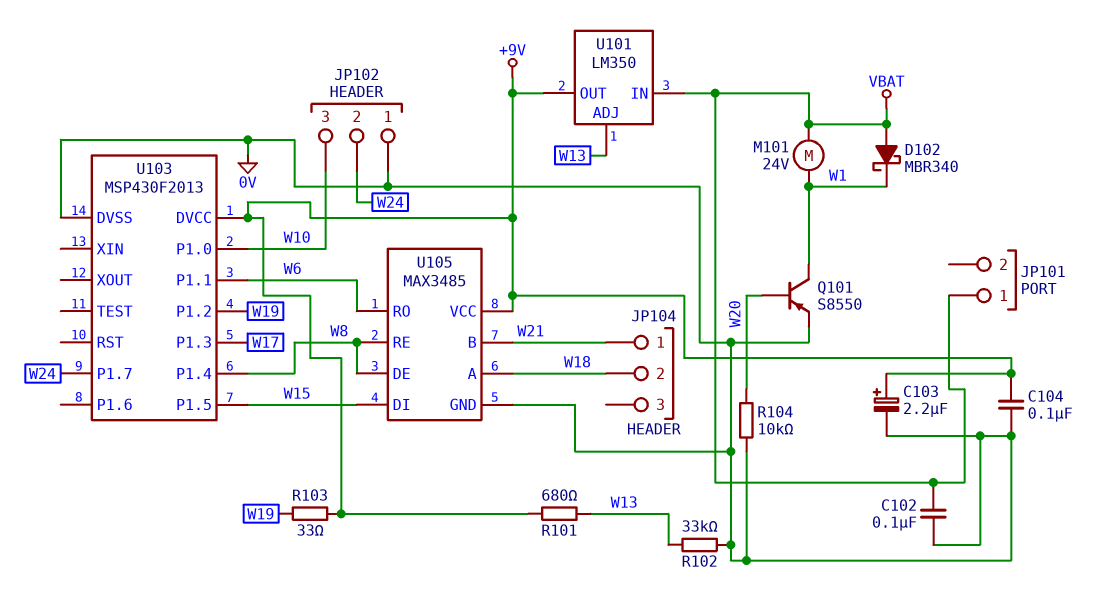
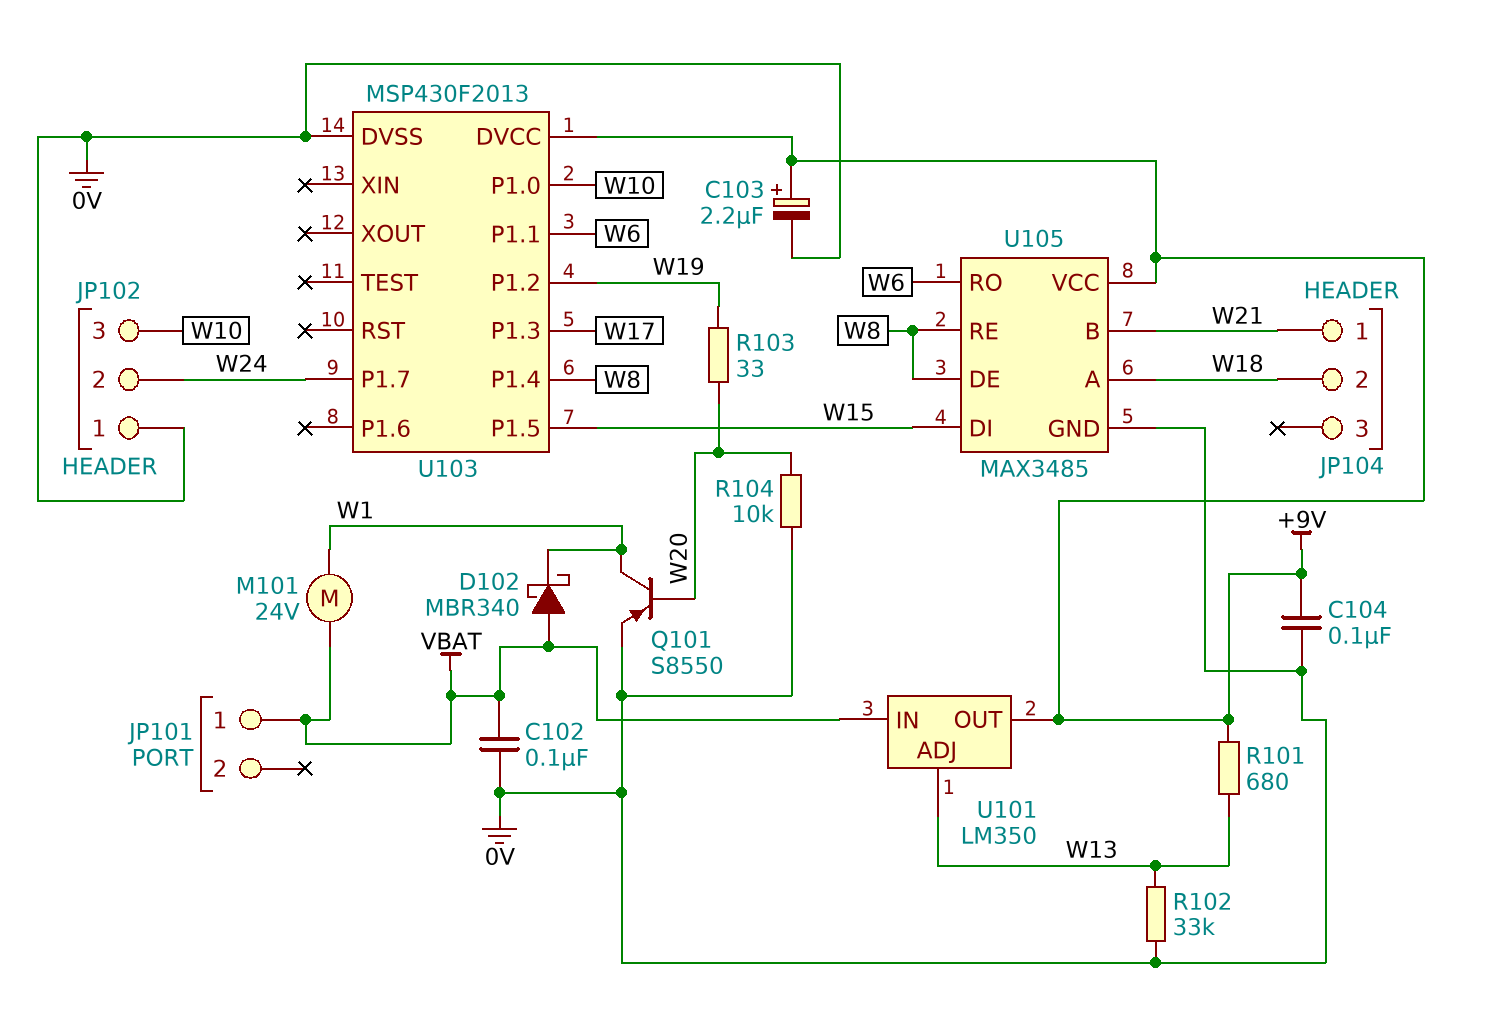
R103: 33 (+9V, W19) -> 33 (W19, W20)

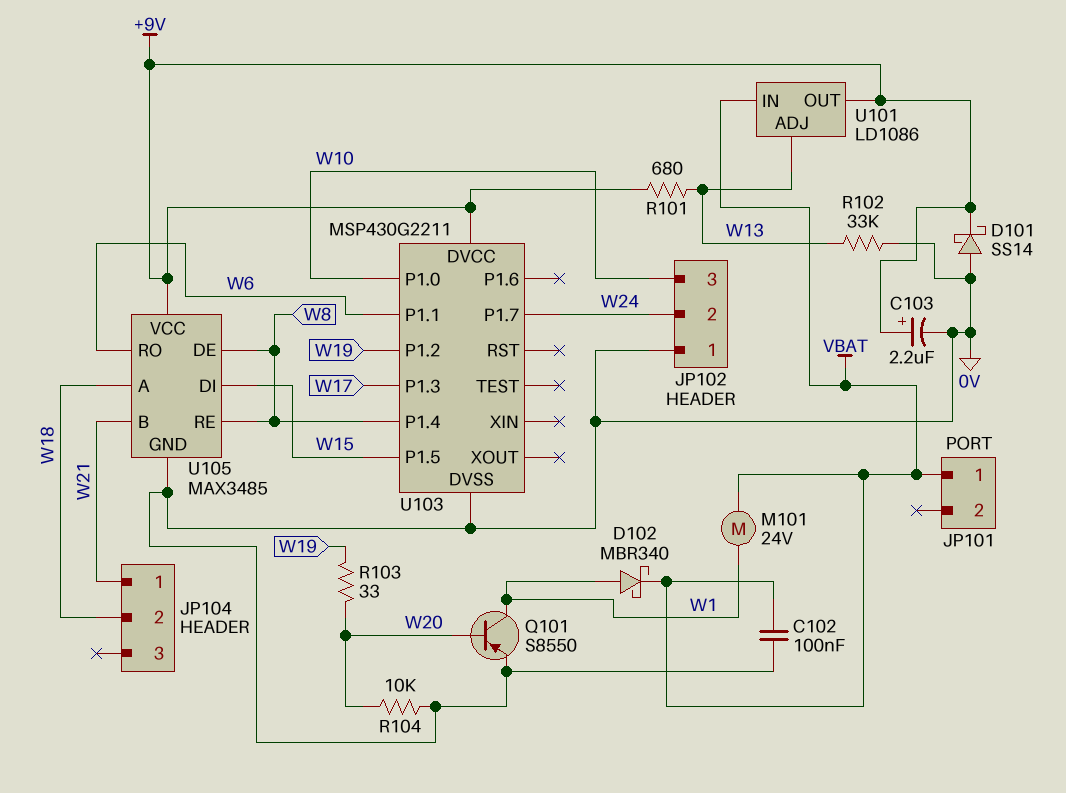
C104: 100nF (+9V, 0V) -> none
D101: none -> schottky SS14 (A 0V, K +9V)
D102: schottky MBR340 (A VBAT, K W1) -> schottky MBR340 (A W1, K VBAT)
U101: LM350 -> LD1086
U103: MSP430F2013 -> MSP430G2211

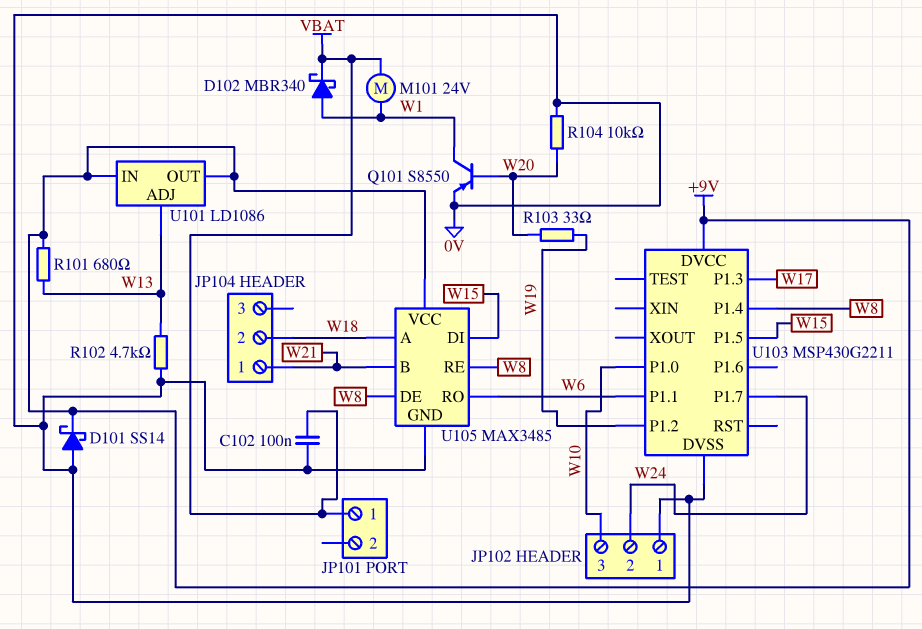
C103: 2.2uF (plus +9V, minus 0V) -> none
R102: 33k (0V, W13) -> 4.7k (0V, W13)
U101 pin IN: VBAT -> +9V

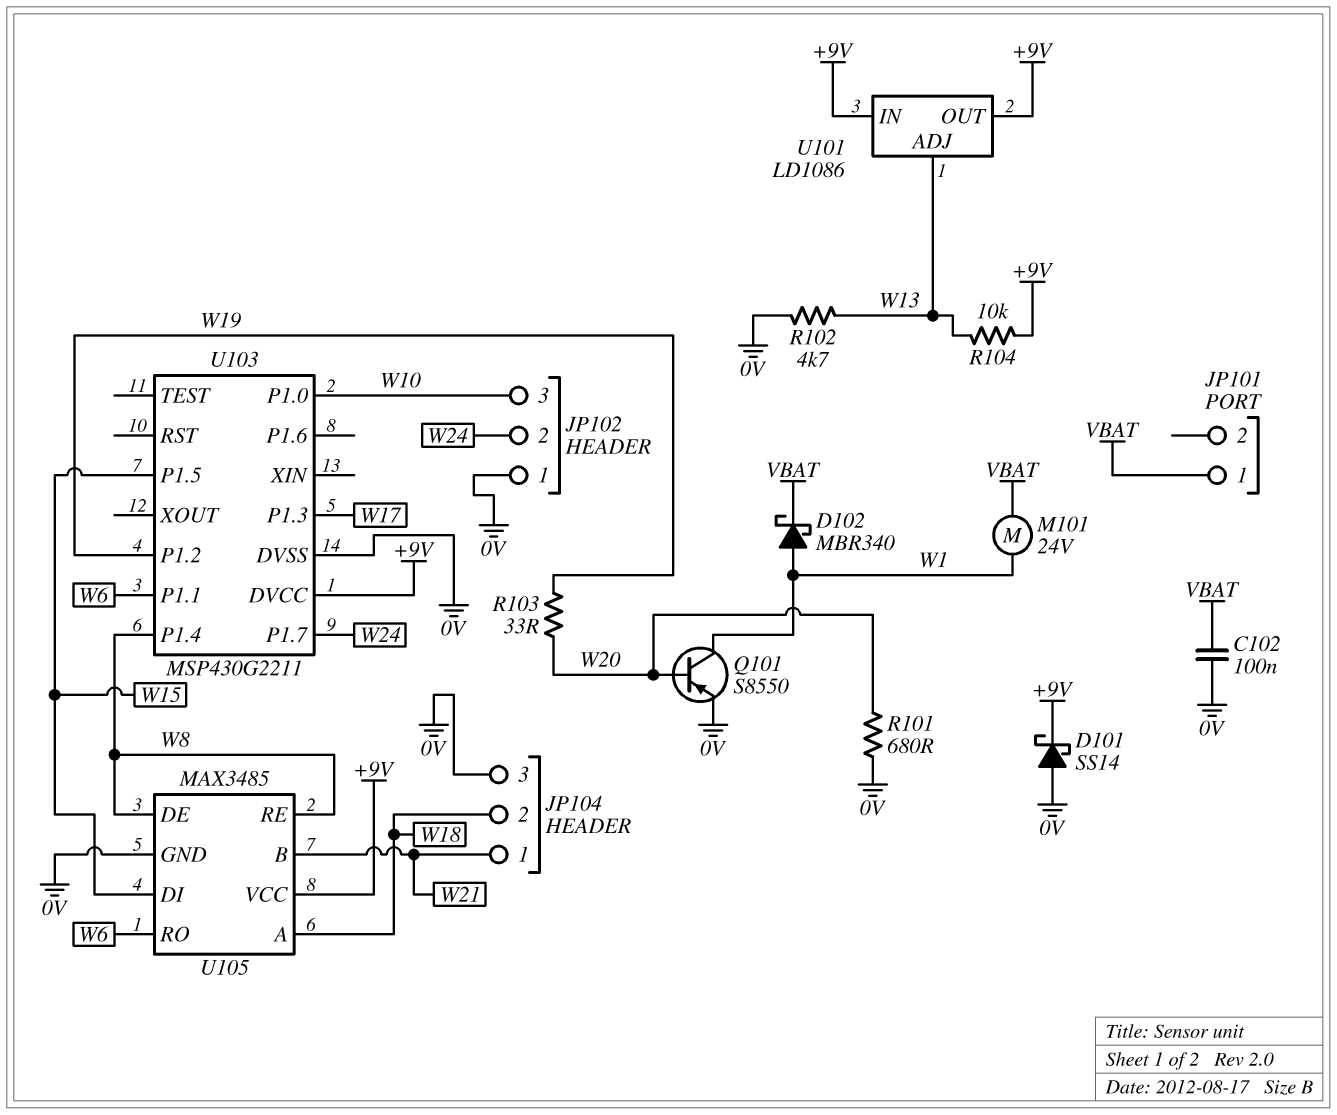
JP104 pin 3: none -> 0V
R101: 680 (+9V, W13) -> 680 (0V, W20)
R104: 10k (0V, W20) -> 10k (+9V, W13)

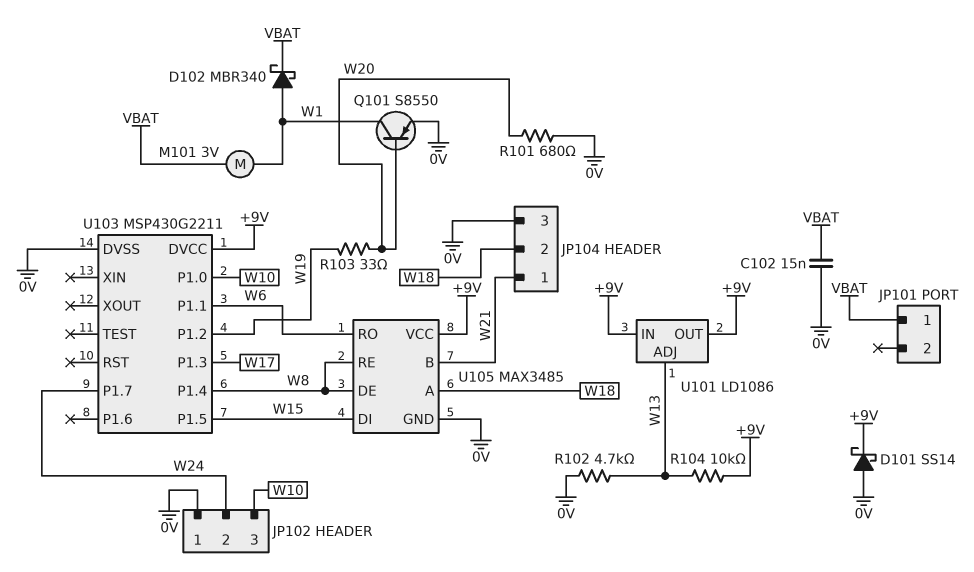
C102: 100nF (0V, VBAT) -> 15nF (0V, VBAT)
M101: motor 24V (VBAT, W1) -> motor 3V (VBAT, W1)

